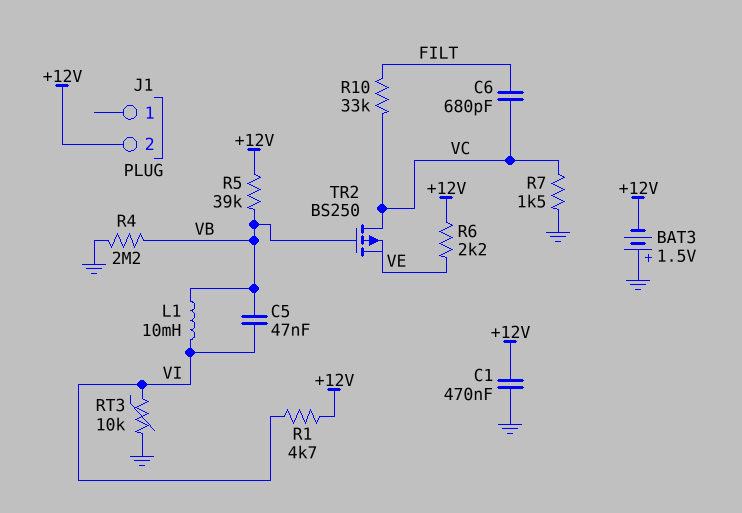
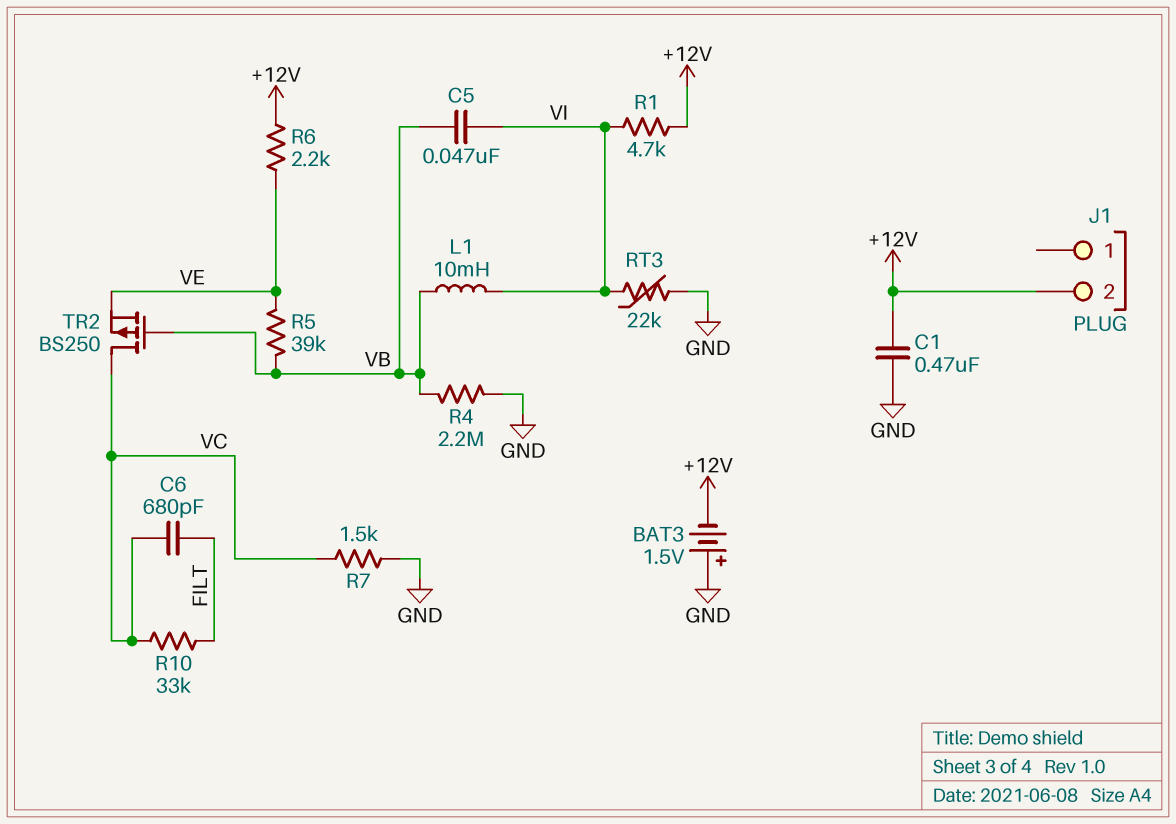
R5: 39k (+12V, VB) -> 39k (VB, VE)
RT3: 10k (GND, VI) -> 22k (GND, VI)

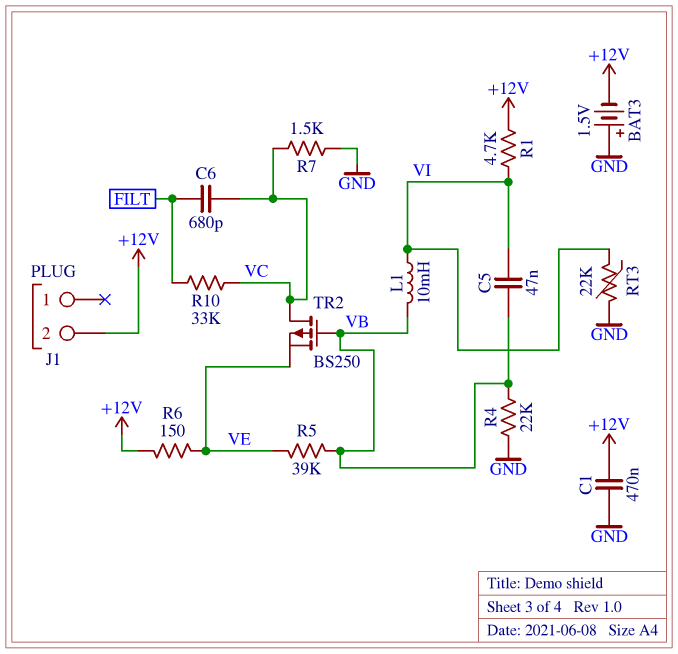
R4: 2.2M (GND, VB) -> 22k (GND, VB)
R6: 2.2k (+12V, VE) -> 150 (+12V, VE)

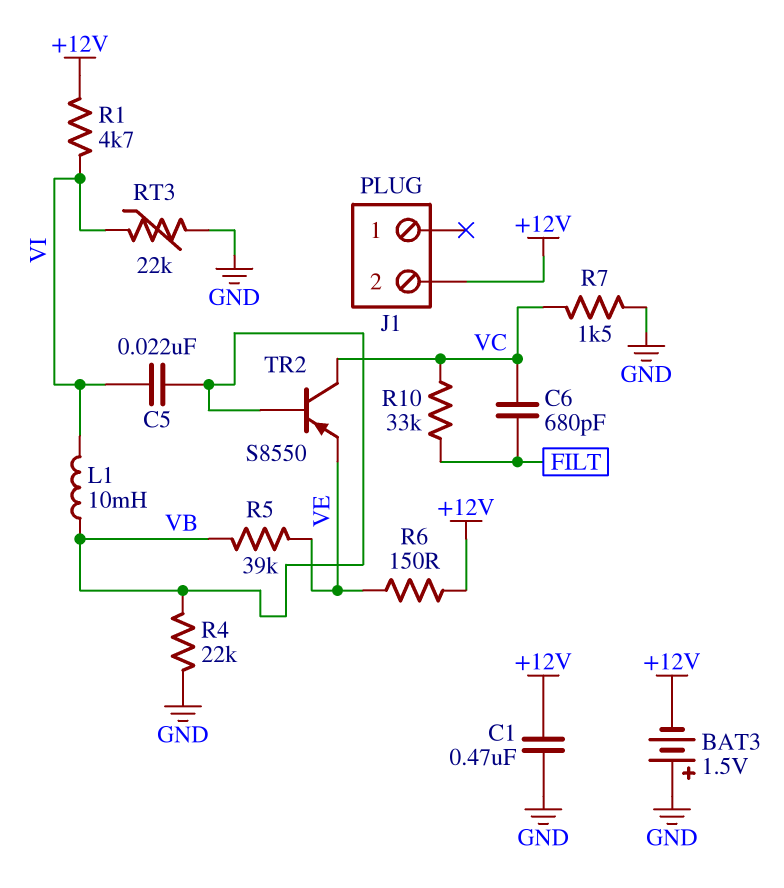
C5: 47nF (VB, VI) -> 22nF (VB, VI)
TR2: PMOS BS250 (G VB, D VC, S VE) -> PNP S8550 (B VB, C VC, E VE)

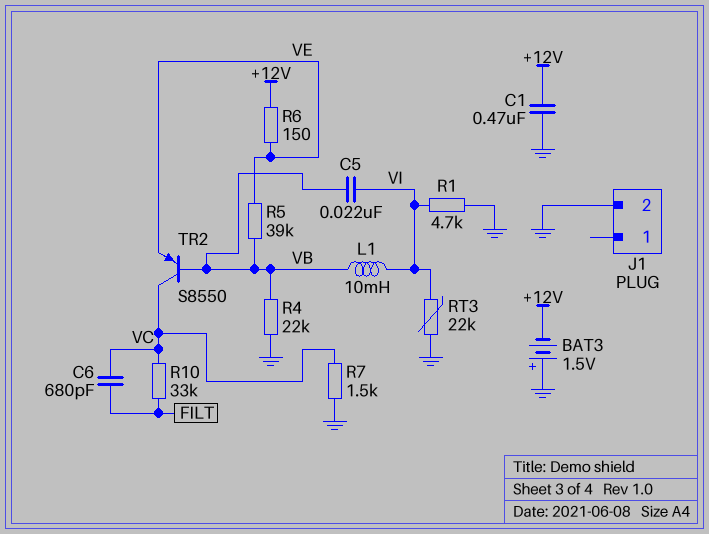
J1 pin 2: +12V -> GND
R1: 4.7k (+12V, VI) -> 4.7k (GND, VI)

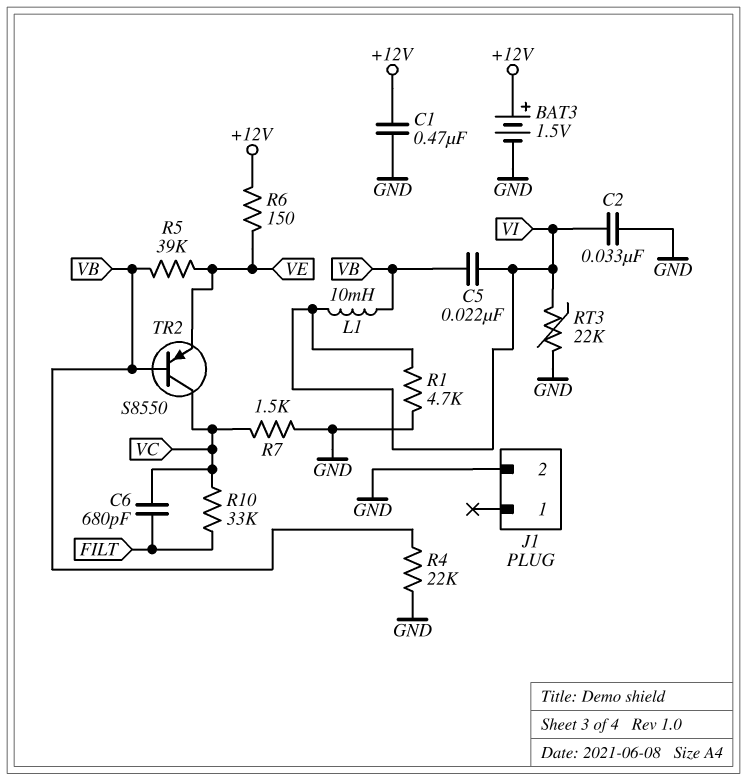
BAT3: 1.5V (plus GND, minus +12V) -> 1.5V (plus +12V, minus GND)
C2: none -> 33nF (GND, VI)

